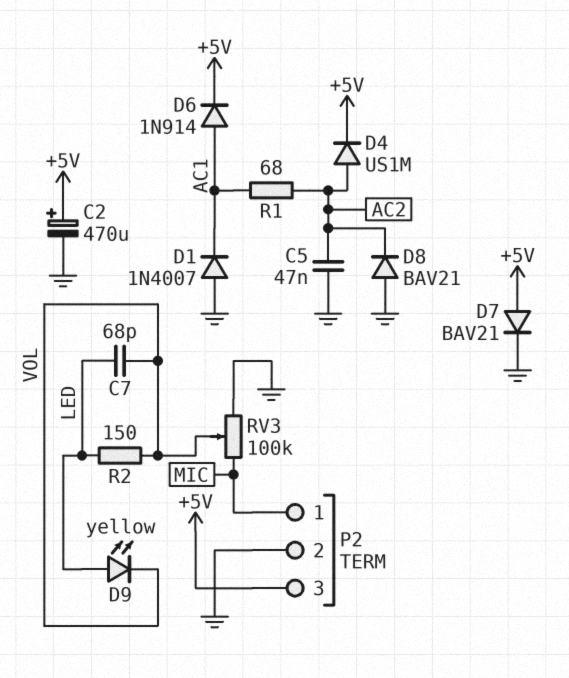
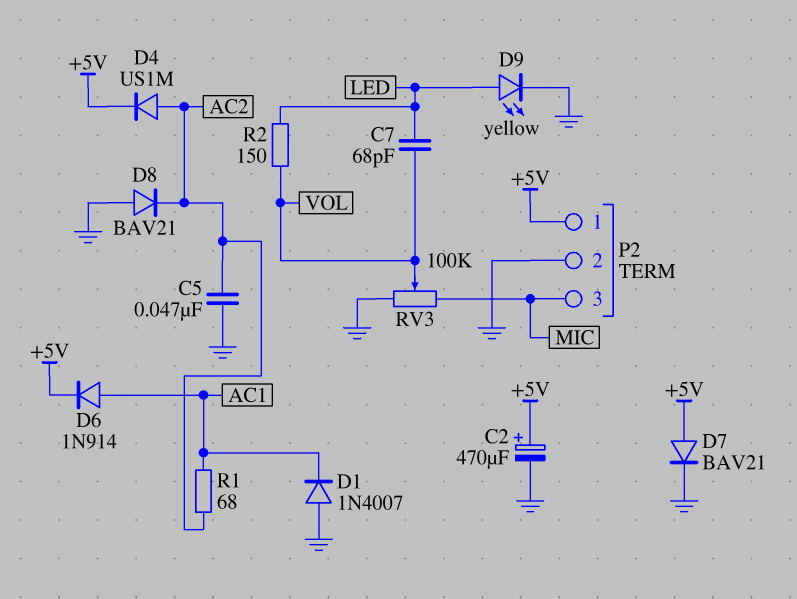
D9: LED yellow (A LED, K VOL) -> LED yellow (A LED, K GND)
P2 pin 1: MIC -> +5V
P2 pin 3: +5V -> MIC

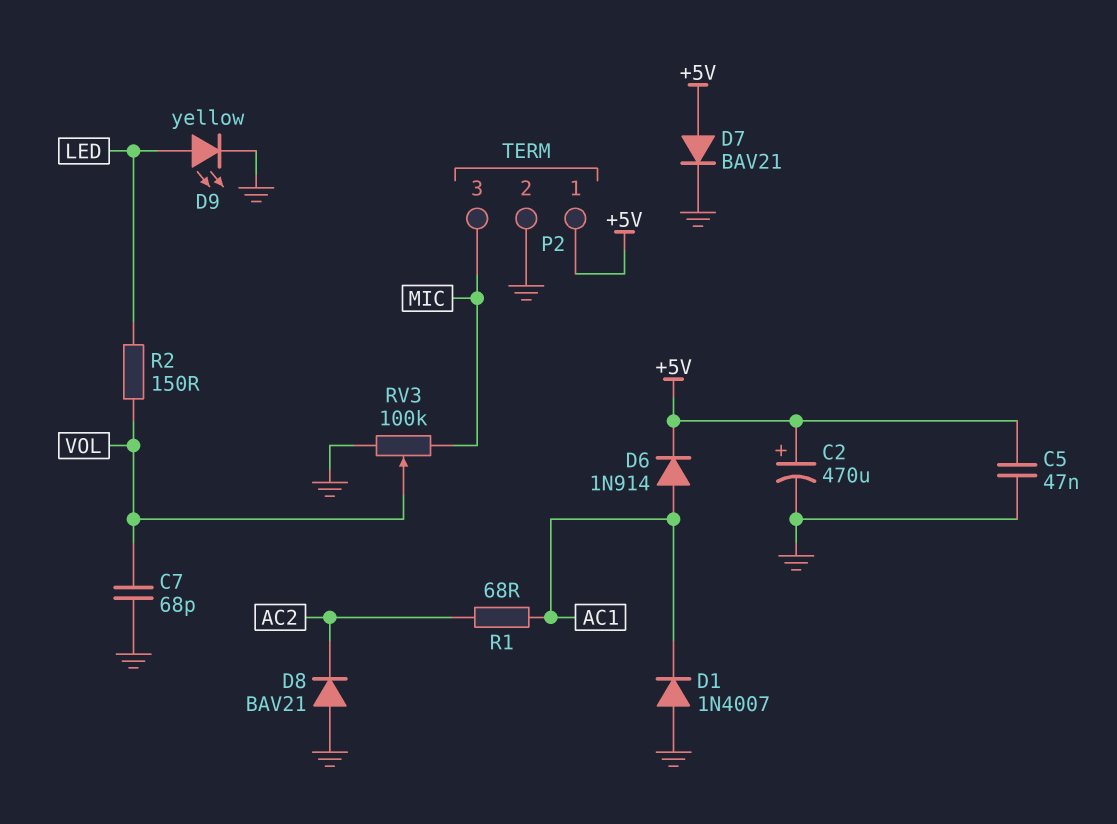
C5: 47nF (AC2, GND) -> 47nF (+5V, GND)
C7: 68pF (LED, VOL) -> 68pF (GND, VOL)
D4: diode US1M (A AC2, K +5V) -> none

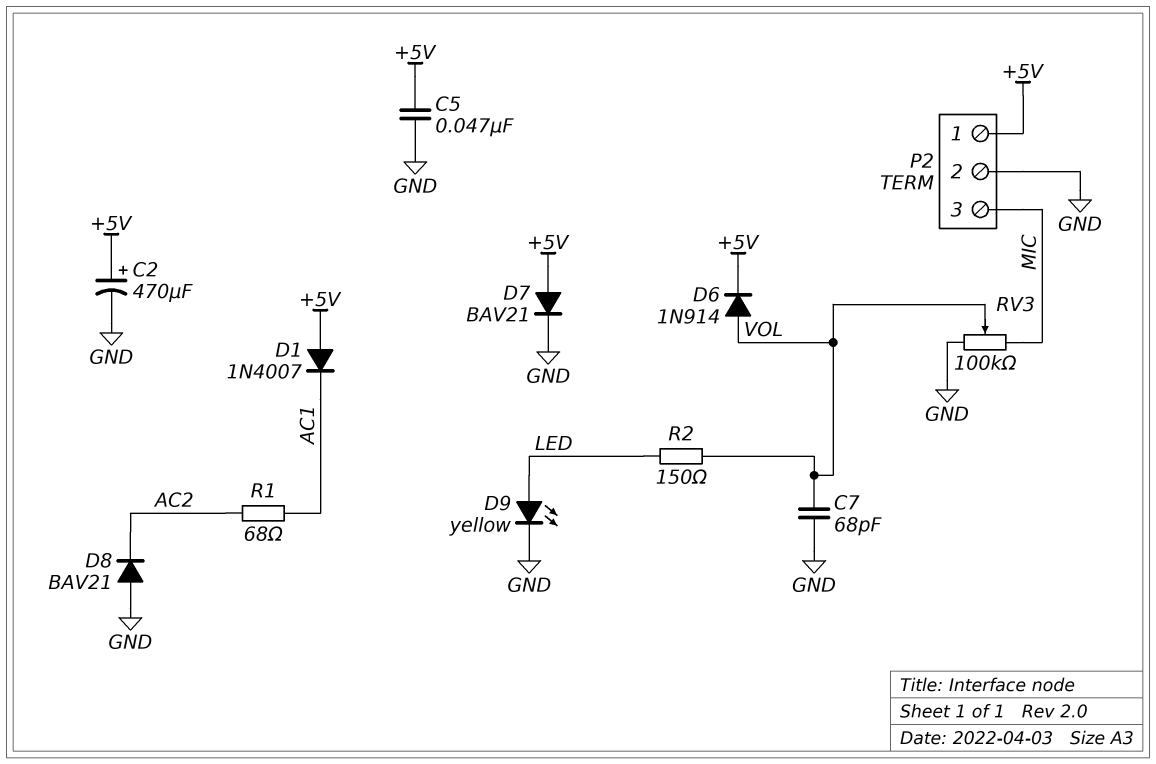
D1: diode 1N4007 (A GND, K AC1) -> diode 1N4007 (A +5V, K AC1)
D6: diode 1N914 (A AC1, K +5V) -> diode 1N914 (A VOL, K +5V)

